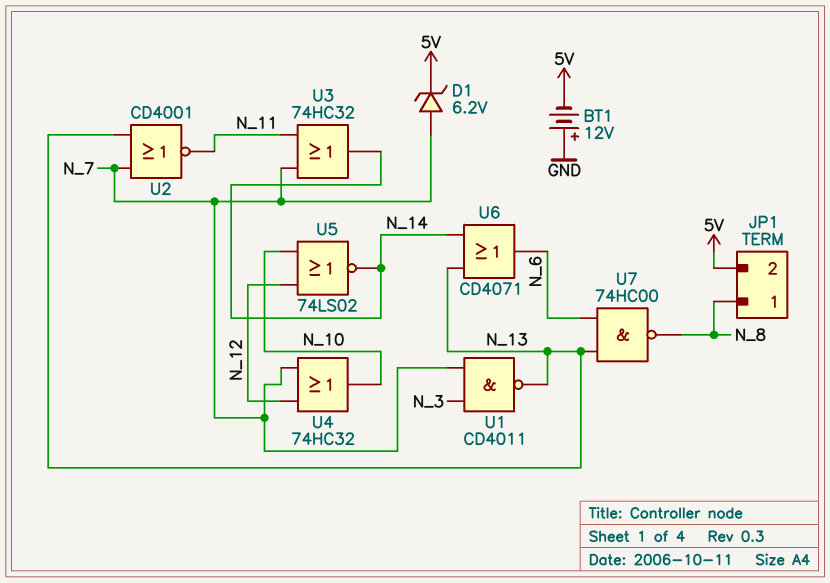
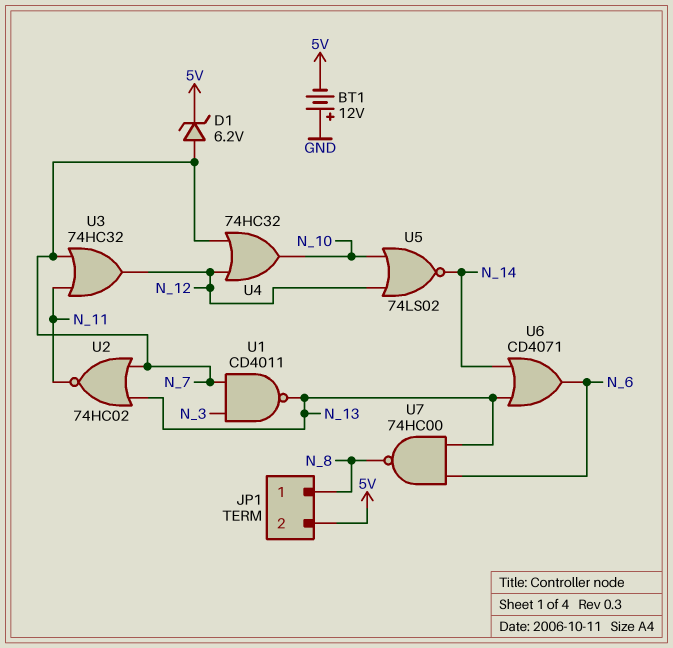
U2: NOR CD4001 (in N_7, in N_13, out N_11) -> NOR 74HC02 (in N_7, in N_13, out N_11)
U3: OR 74HC32 (in N_7, in N_11, out N_14) -> OR 74HC32 (in N_7, in N_11, out N_12)

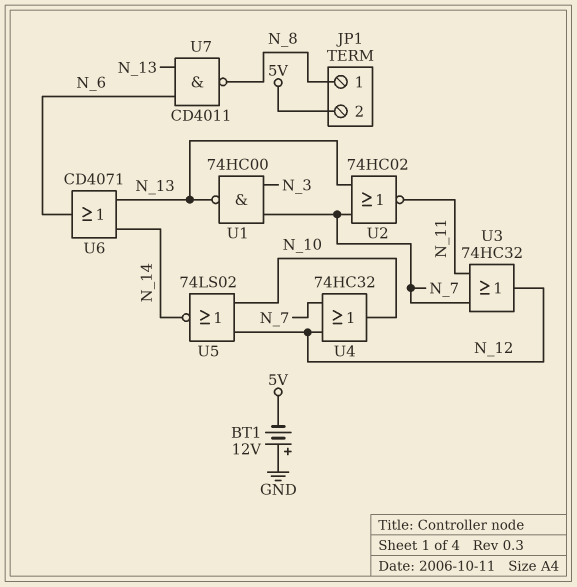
D1: zener 6.2V (A N_7, K 5V) -> none
U1: NAND CD4011 (in N_3, in N_7, out N_13) -> NAND 74HC00 (in N_3, in N_7, out N_13)
U7: NAND 74HC00 (in N_6, in N_13, out N_8) -> NAND CD4011 (in N_6, in N_13, out N_8)

